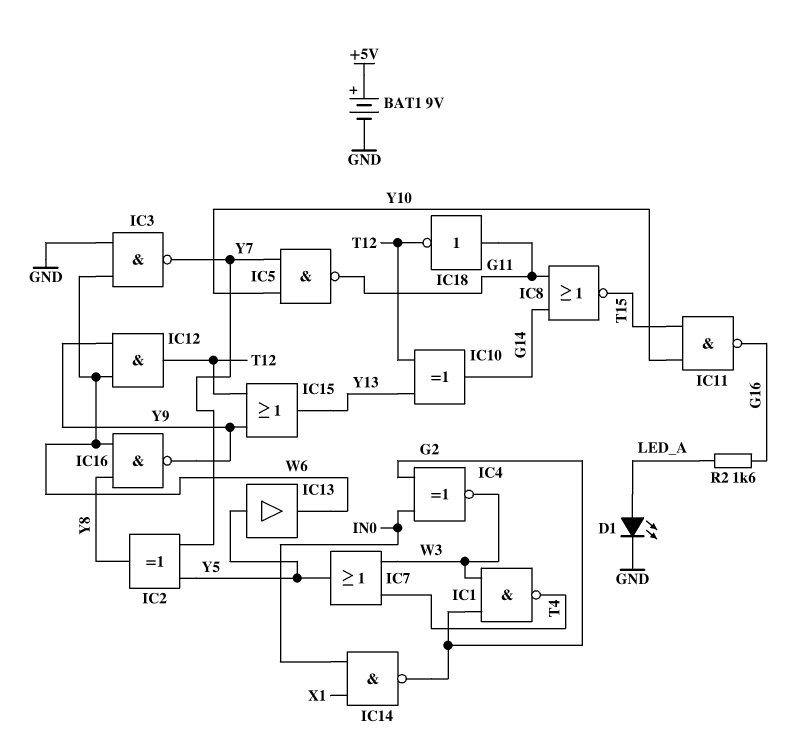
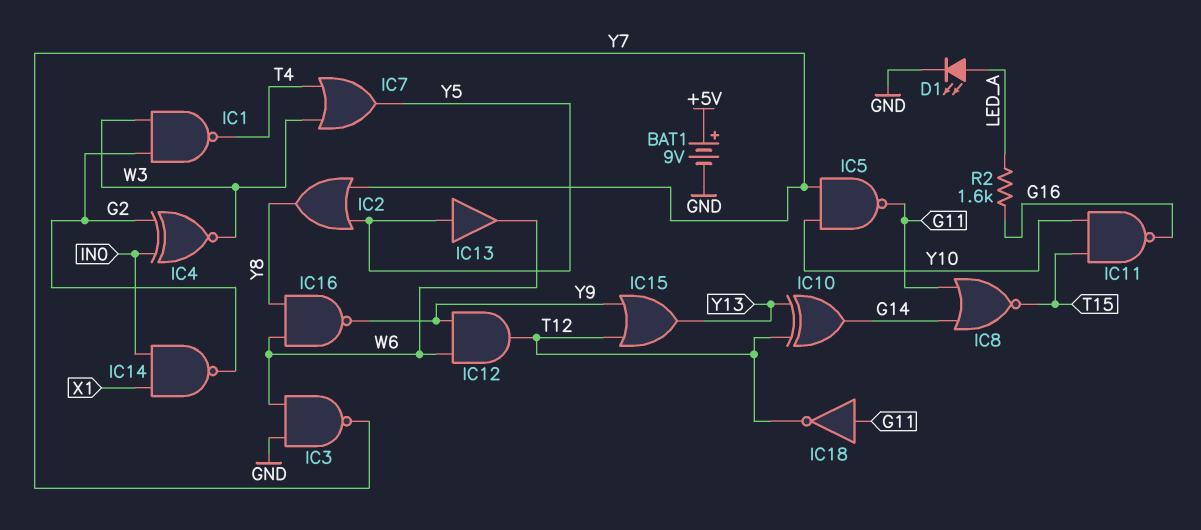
IC2: XOR (in Y5, in Y7, out Y8) -> OR (in Y5, in Y7, out Y8)

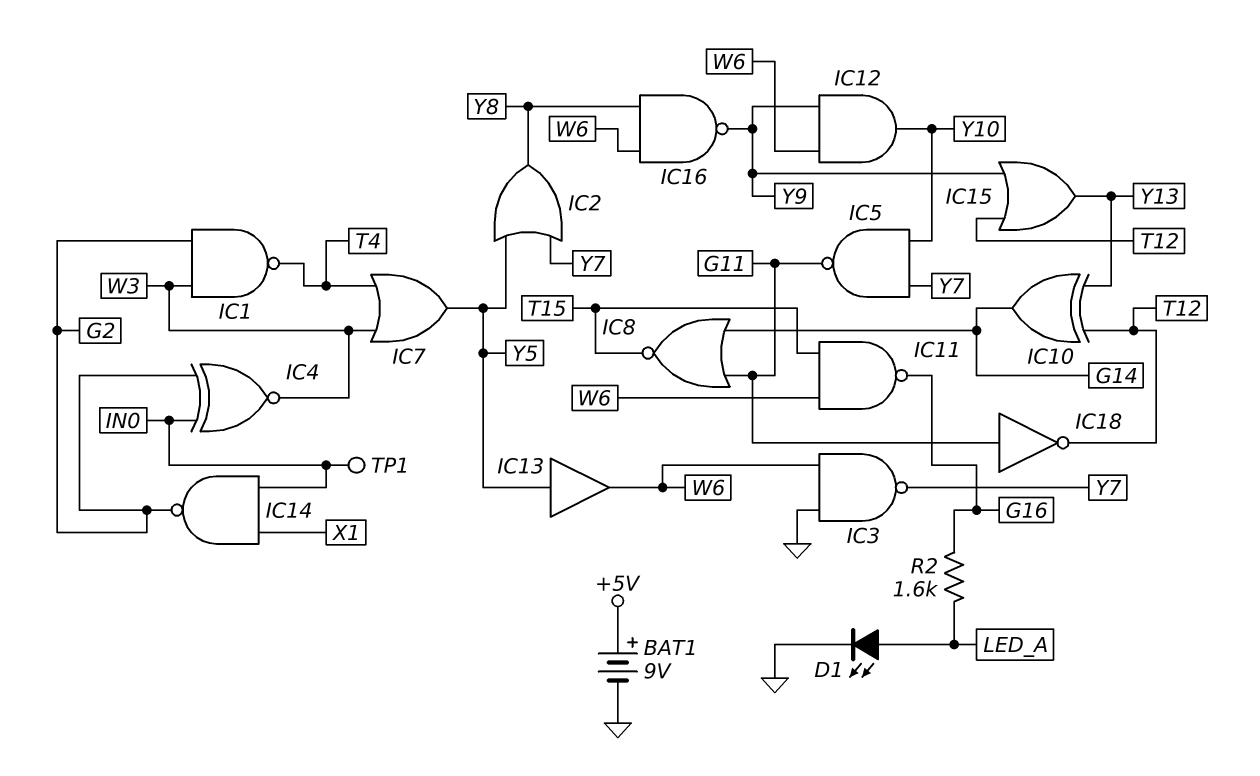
IC11: NAND (in T15, in Y10, out G16) -> NAND (in T15, in W6, out G16)
IC12: AND (in W6, in Y9, out T12) -> AND (in W6, in Y9, out Y10)
TP1: none -> test point (IN0)

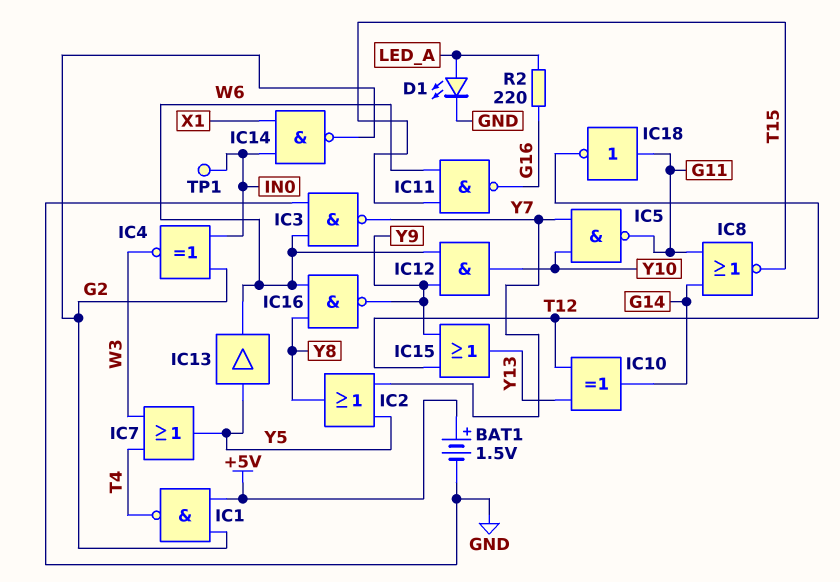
BAT1: 9V (plus +5V, minus GND) -> 1.5V (plus +5V, minus GND)
IC1: NAND (in G2, in W3, out T4) -> NAND (in +5V, in G2, out T4)
R2: 1.6k (G16, LED_A) -> 220 (G16, LED_A)

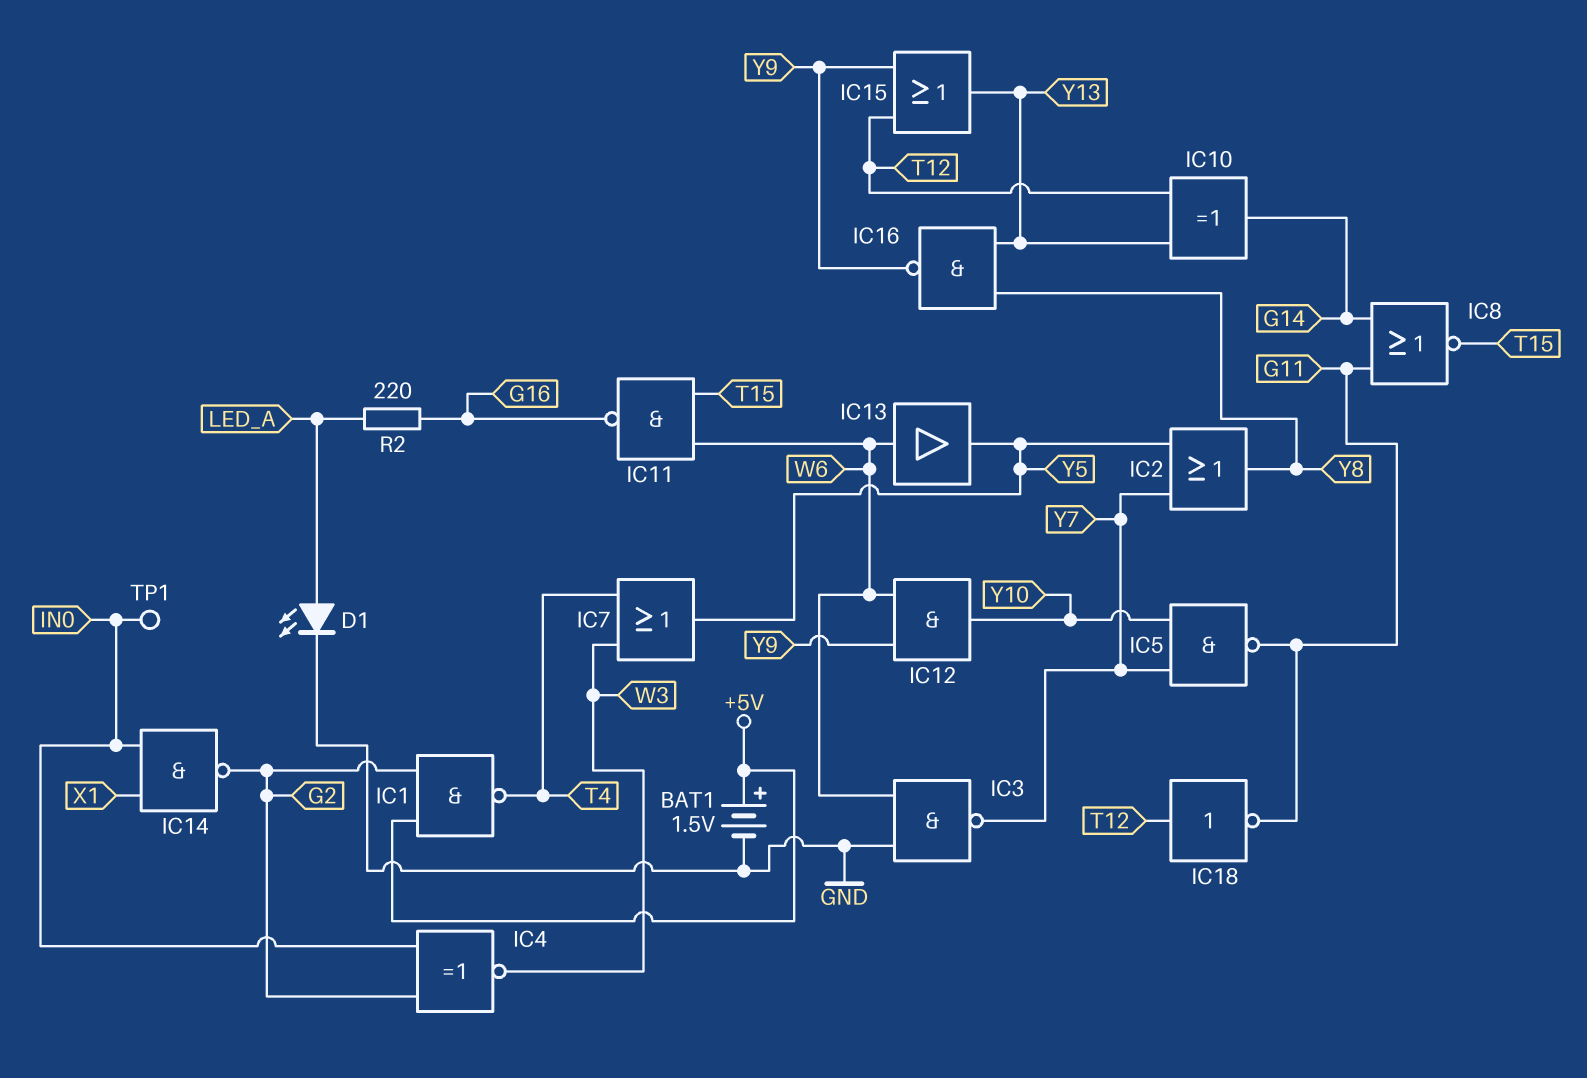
IC13: buffer (in Y5, out W6) -> buffer (in W6, out Y5)
IC16: NAND (in W6, in Y8, out Y9) -> NAND (in Y8, in Y13, out Y9)
IC18: NOT (in G11, out T12) -> NOT (in T12, out G11)

